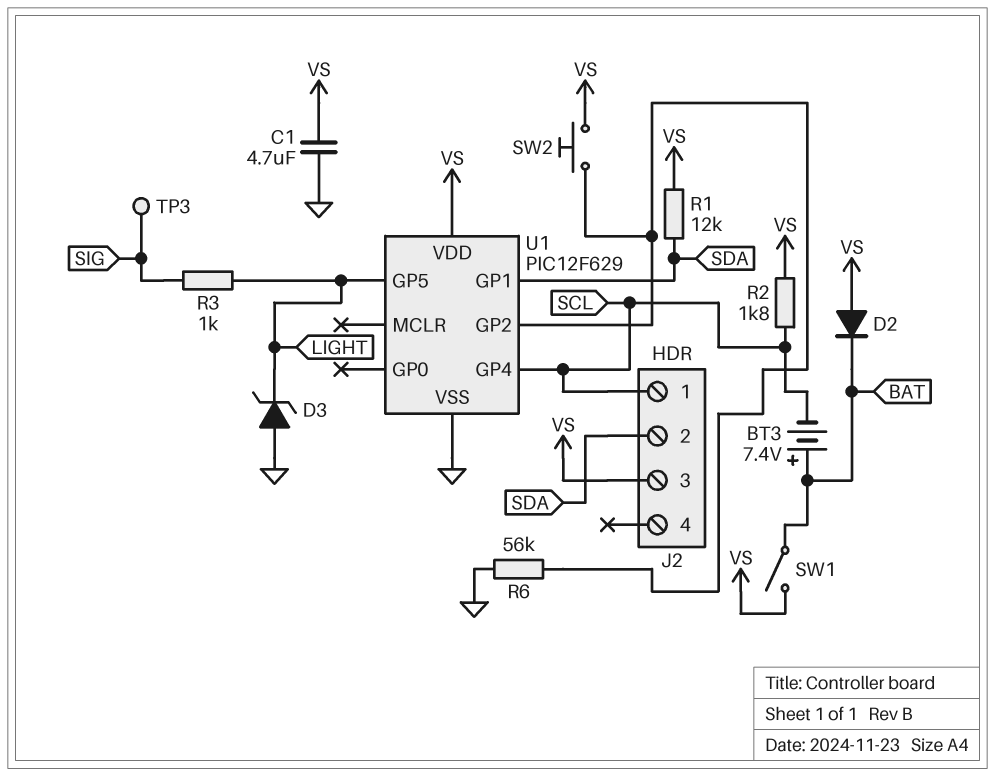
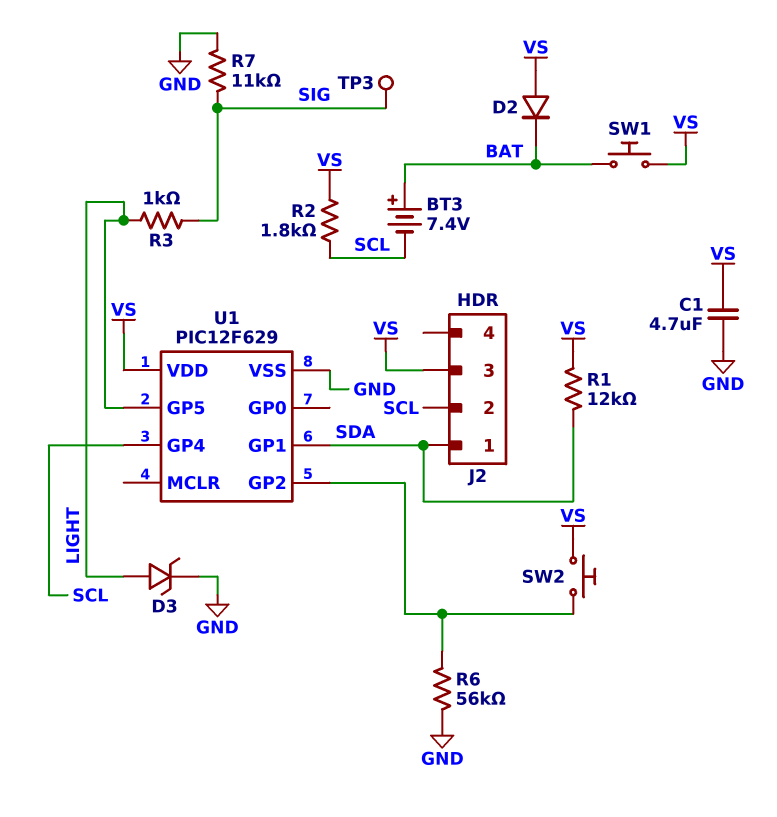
D3: zener (A GND, K LIGHT) -> zener (A LIGHT, K GND)
J2 pin 1: SCL -> SDA
J2 pin 2: SDA -> SCL
R7: none -> 11k (GND, SIG)
SW1: switch (BAT, VS) -> button (BAT, VS)

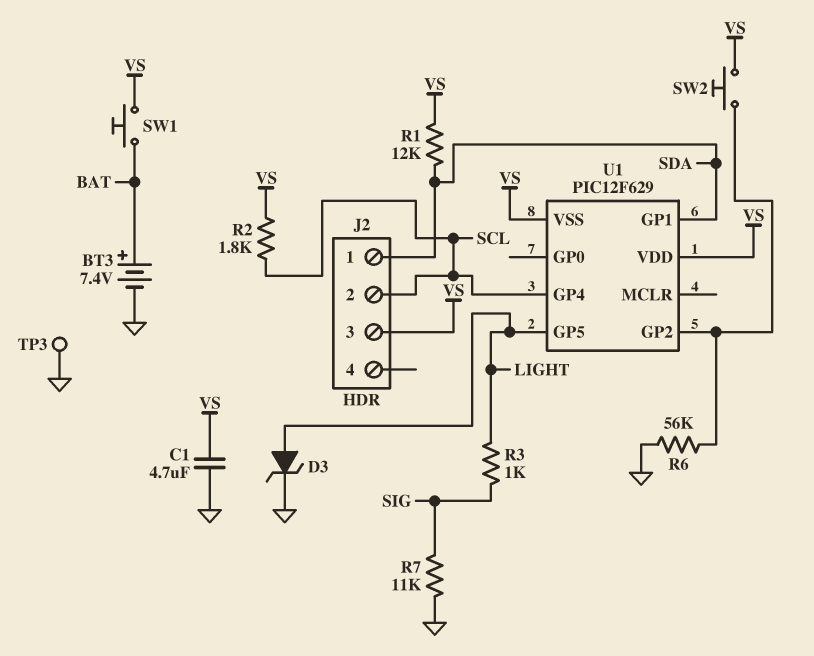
BT3: 7.4V (plus BAT, minus SCL) -> 7.4V (plus BAT, minus GND)
D2: diode (A VS, K BAT) -> none
TP3: test point (SIG) -> test point (GND)
U1 pin VSS: GND -> VS

